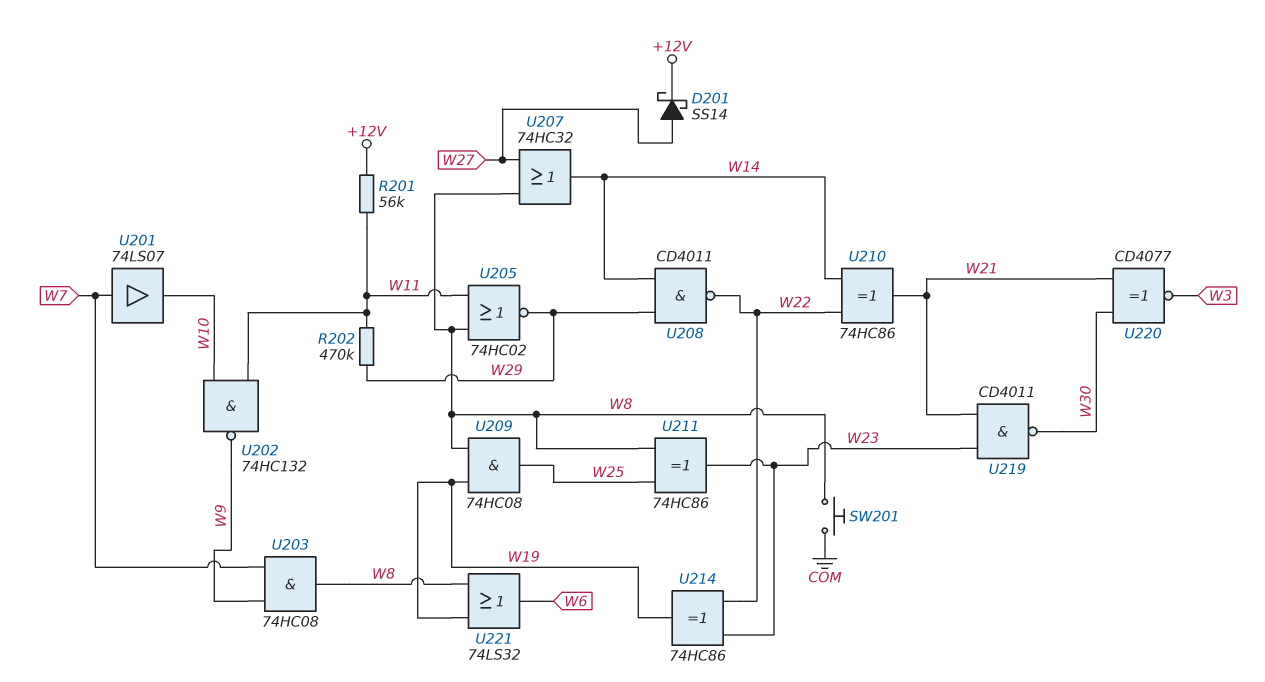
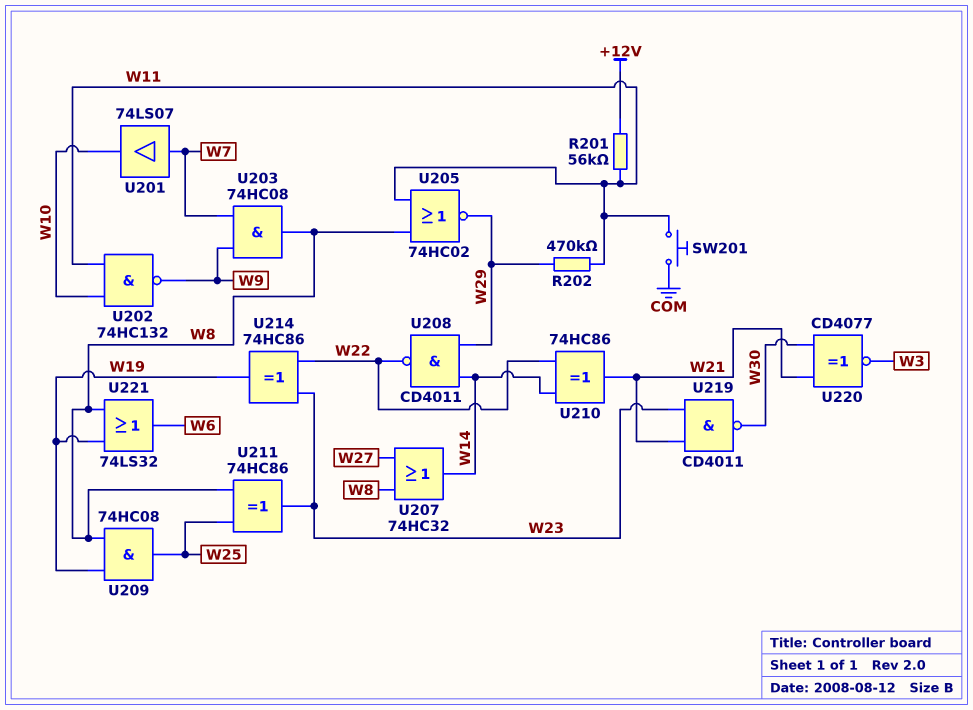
D201: schottky SS14 (A W27, K +12V) -> none
SW201: button (COM, W8) -> button (COM, W11)

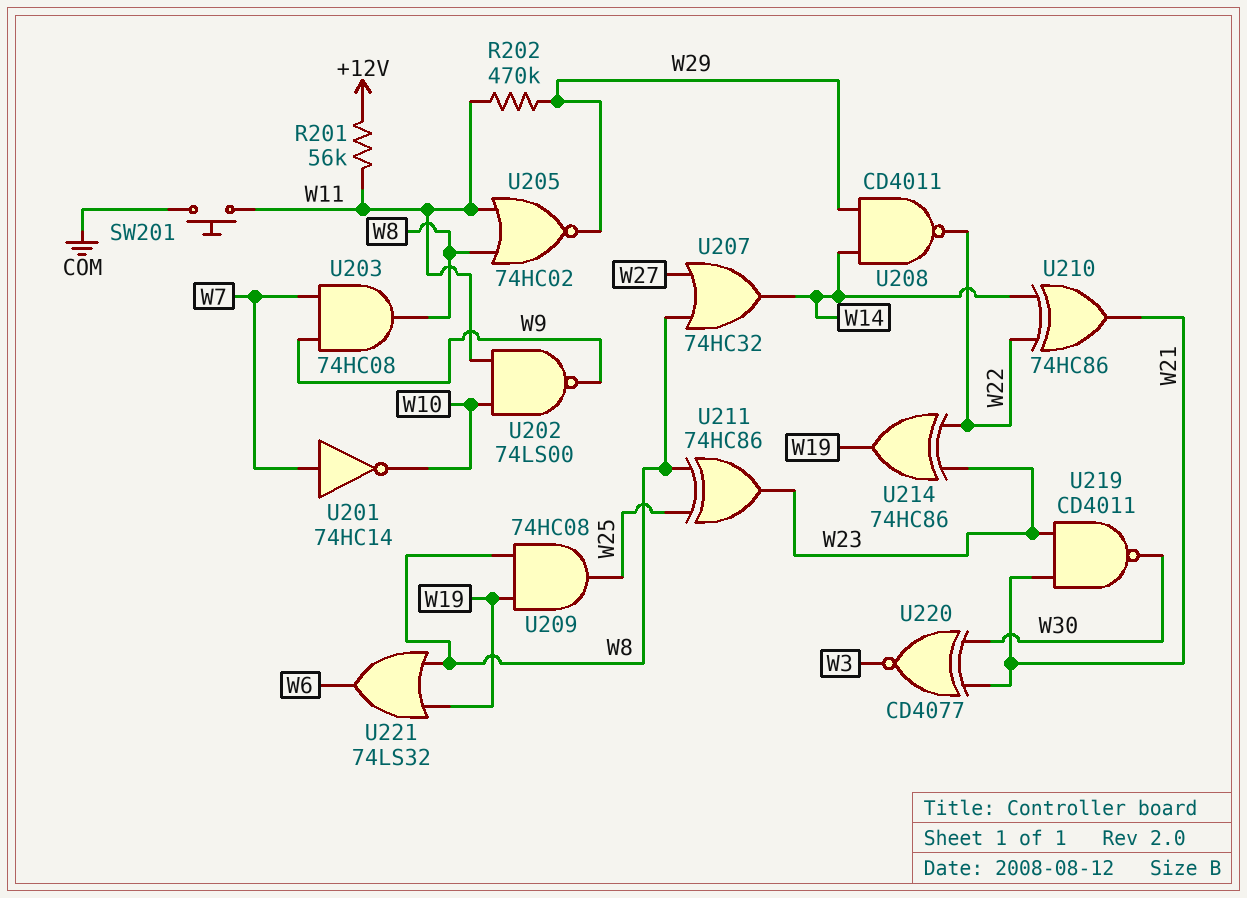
U201: buffer 74LS07 (in W7, out W10) -> NOT 74HC14 (in W7, out W10)
U202: NAND 74HC132 (in W10, in W11, out W9) -> NAND 74LS00 (in W10, in W11, out W9)

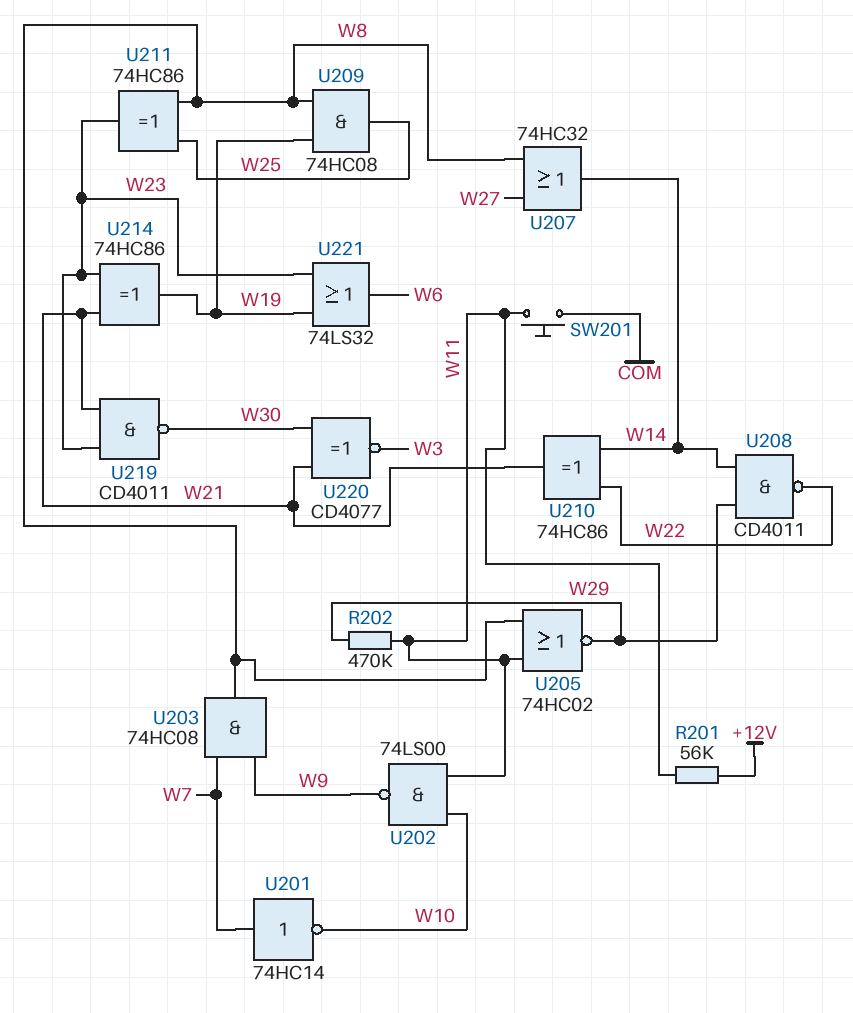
U214: XOR 74HC86 (in W22, in W23, out W19) -> XOR 74HC86 (in W21, in W23, out W19)
U221: OR 74LS32 (in W8, in W19, out W6) -> OR 74LS32 (in W19, in W23, out W6)

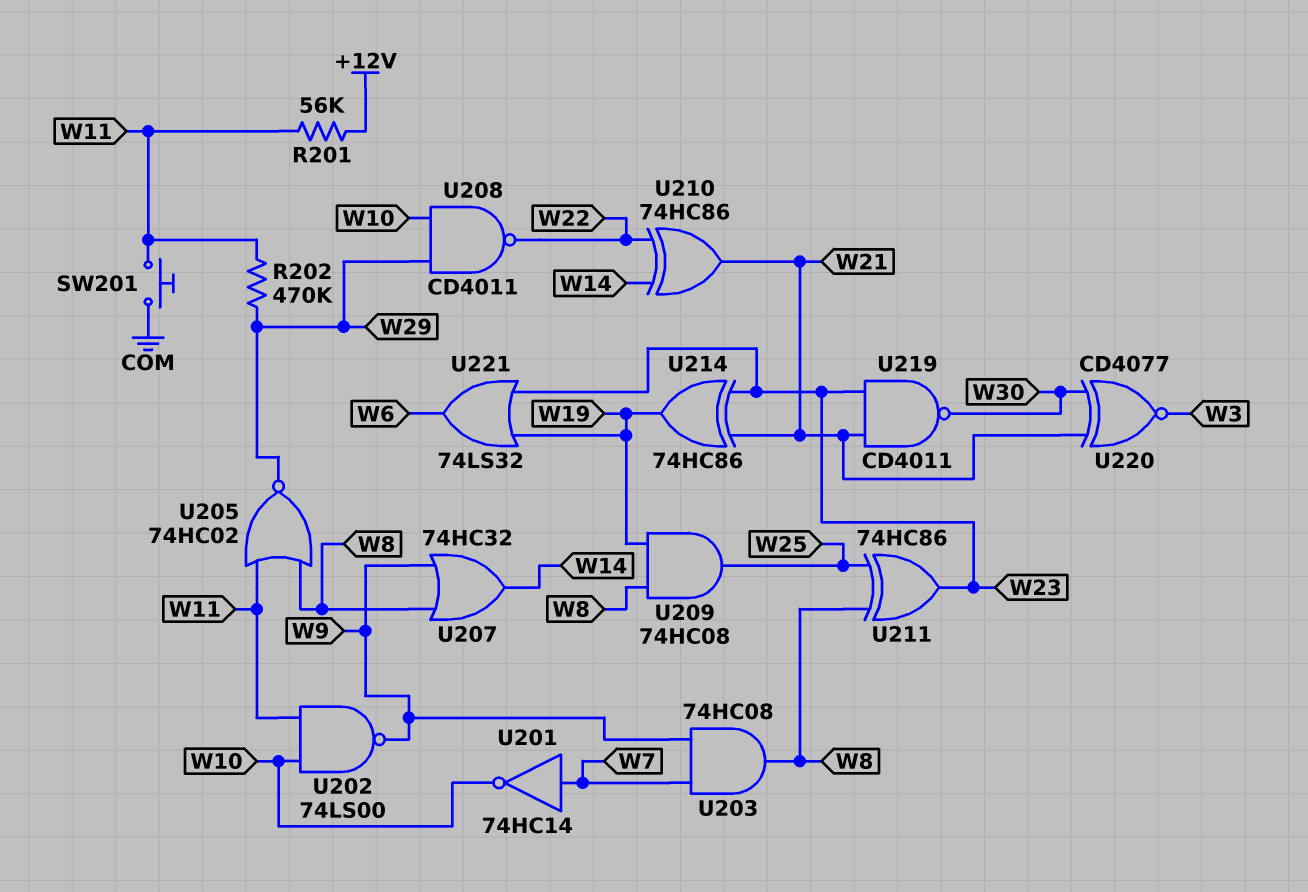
U207: OR 74HC32 (in W8, in W27, out W14) -> OR 74HC32 (in W8, in W9, out W14)
U208: NAND CD4011 (in W14, in W29, out W22) -> NAND CD4011 (in W10, in W29, out W22)

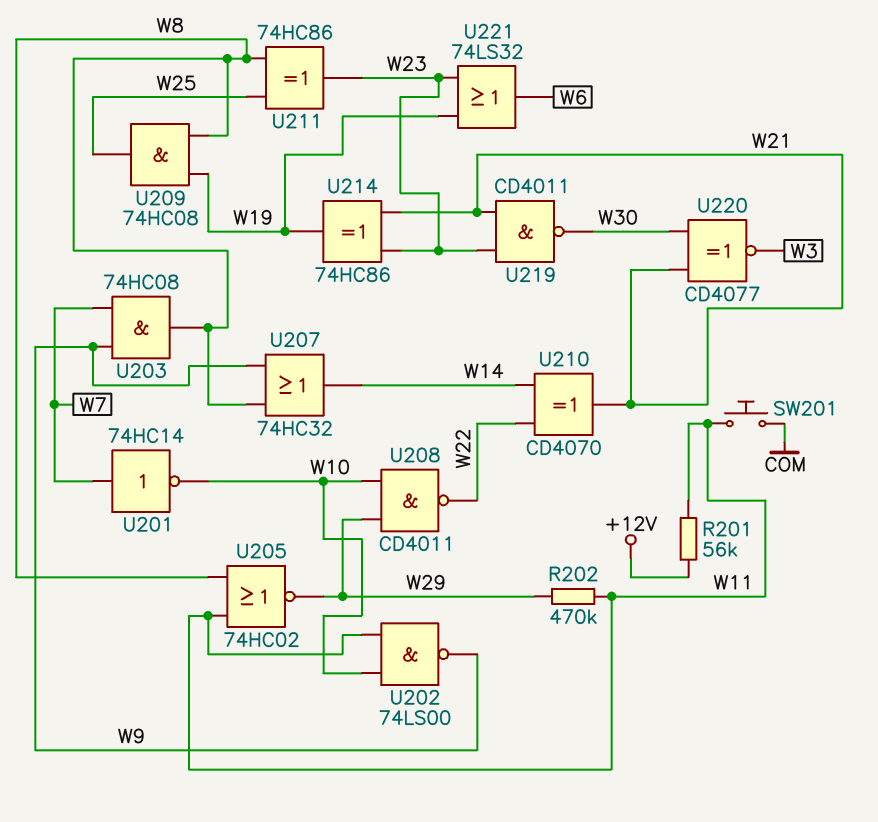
U210: XOR 74HC86 (in W14, in W22, out W21) -> XOR CD4070 (in W14, in W22, out W21)

